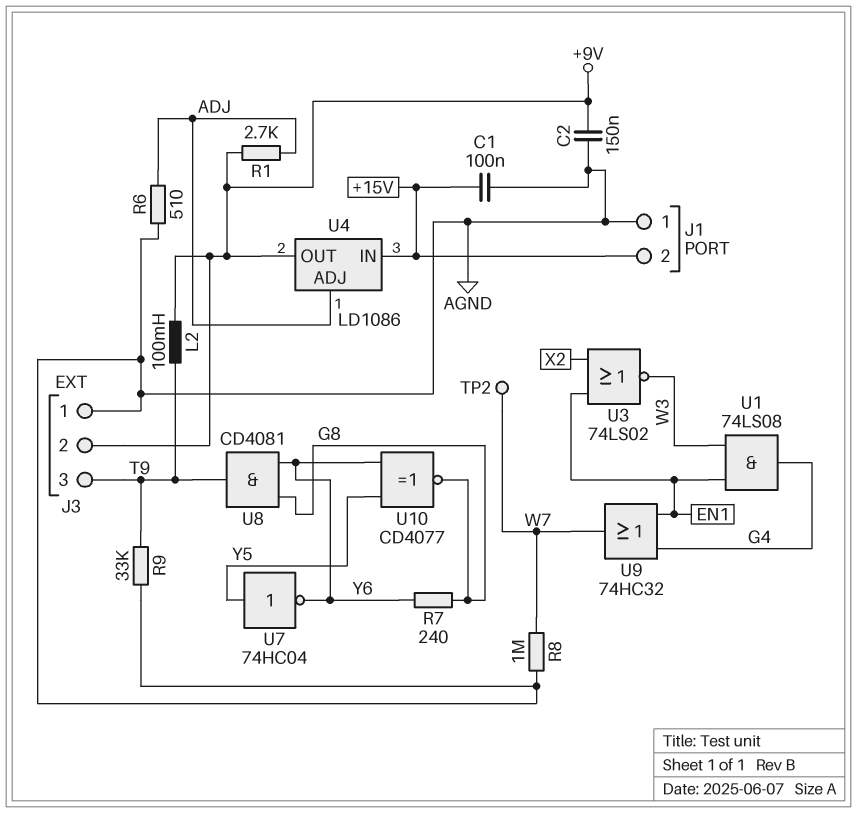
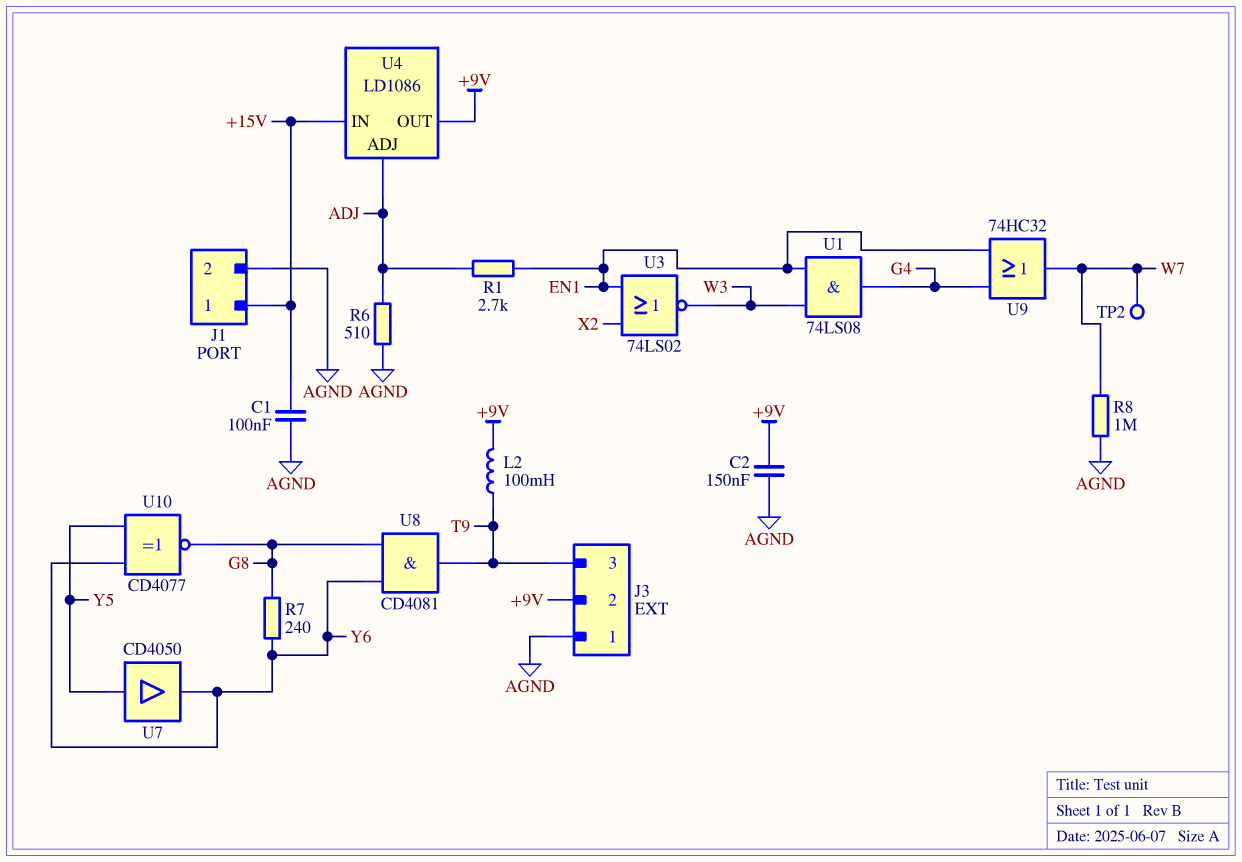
J1 pin 1: AGND -> +15V
J1 pin 2: +15V -> AGND
R1: 2.7k (+9V, ADJ) -> 2.7k (ADJ, EN1)
R9: 33k (AGND, T9) -> none
U7: NOT 74HC04 (in Y5, out Y6) -> buffer CD4050 (in Y5, out Y6)

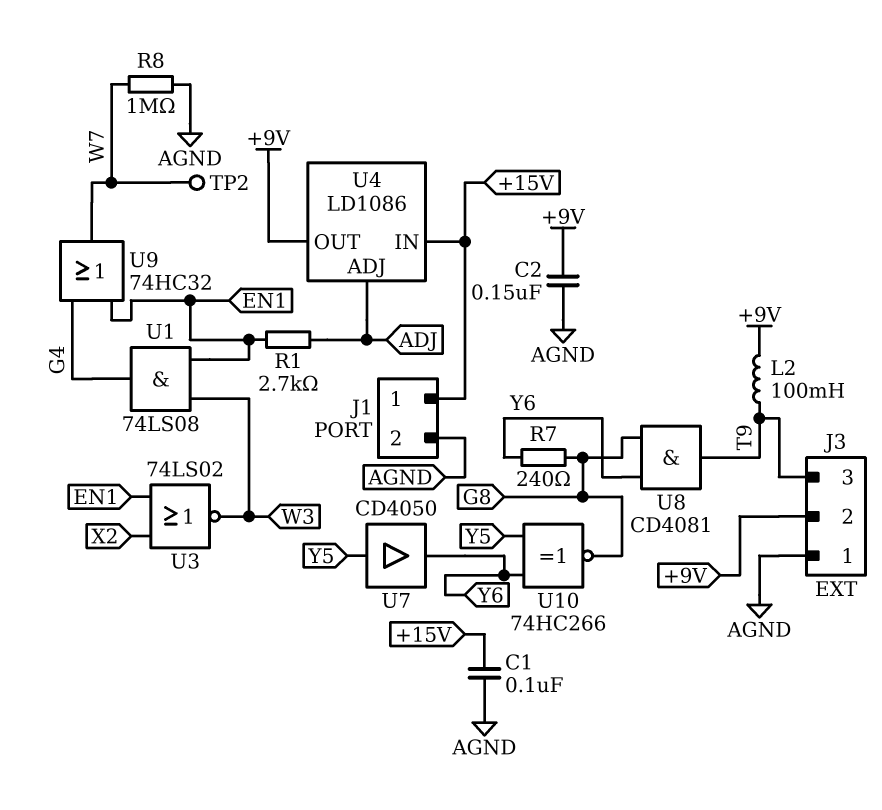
R6: 510 (ADJ, AGND) -> none
U10: XNOR CD4077 (in Y5, in Y6, out G8) -> XNOR 74HC266 (in Y5, in Y6, out G8)

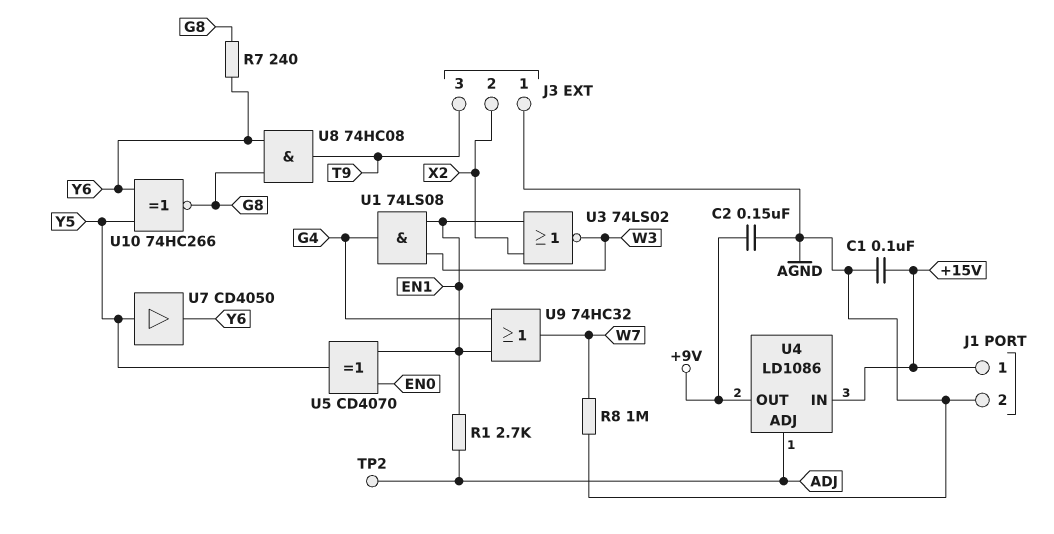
J3 pin 2: +9V -> X2
L2: 100mH (+9V, T9) -> none
TP2: test point (W7) -> test point (ADJ)
U5: none -> XOR CD4070 (in EN0, in EN1, out Y5)
U8: AND CD4081 (in G8, in Y6, out T9) -> AND 74HC08 (in G8, in Y6, out T9)

